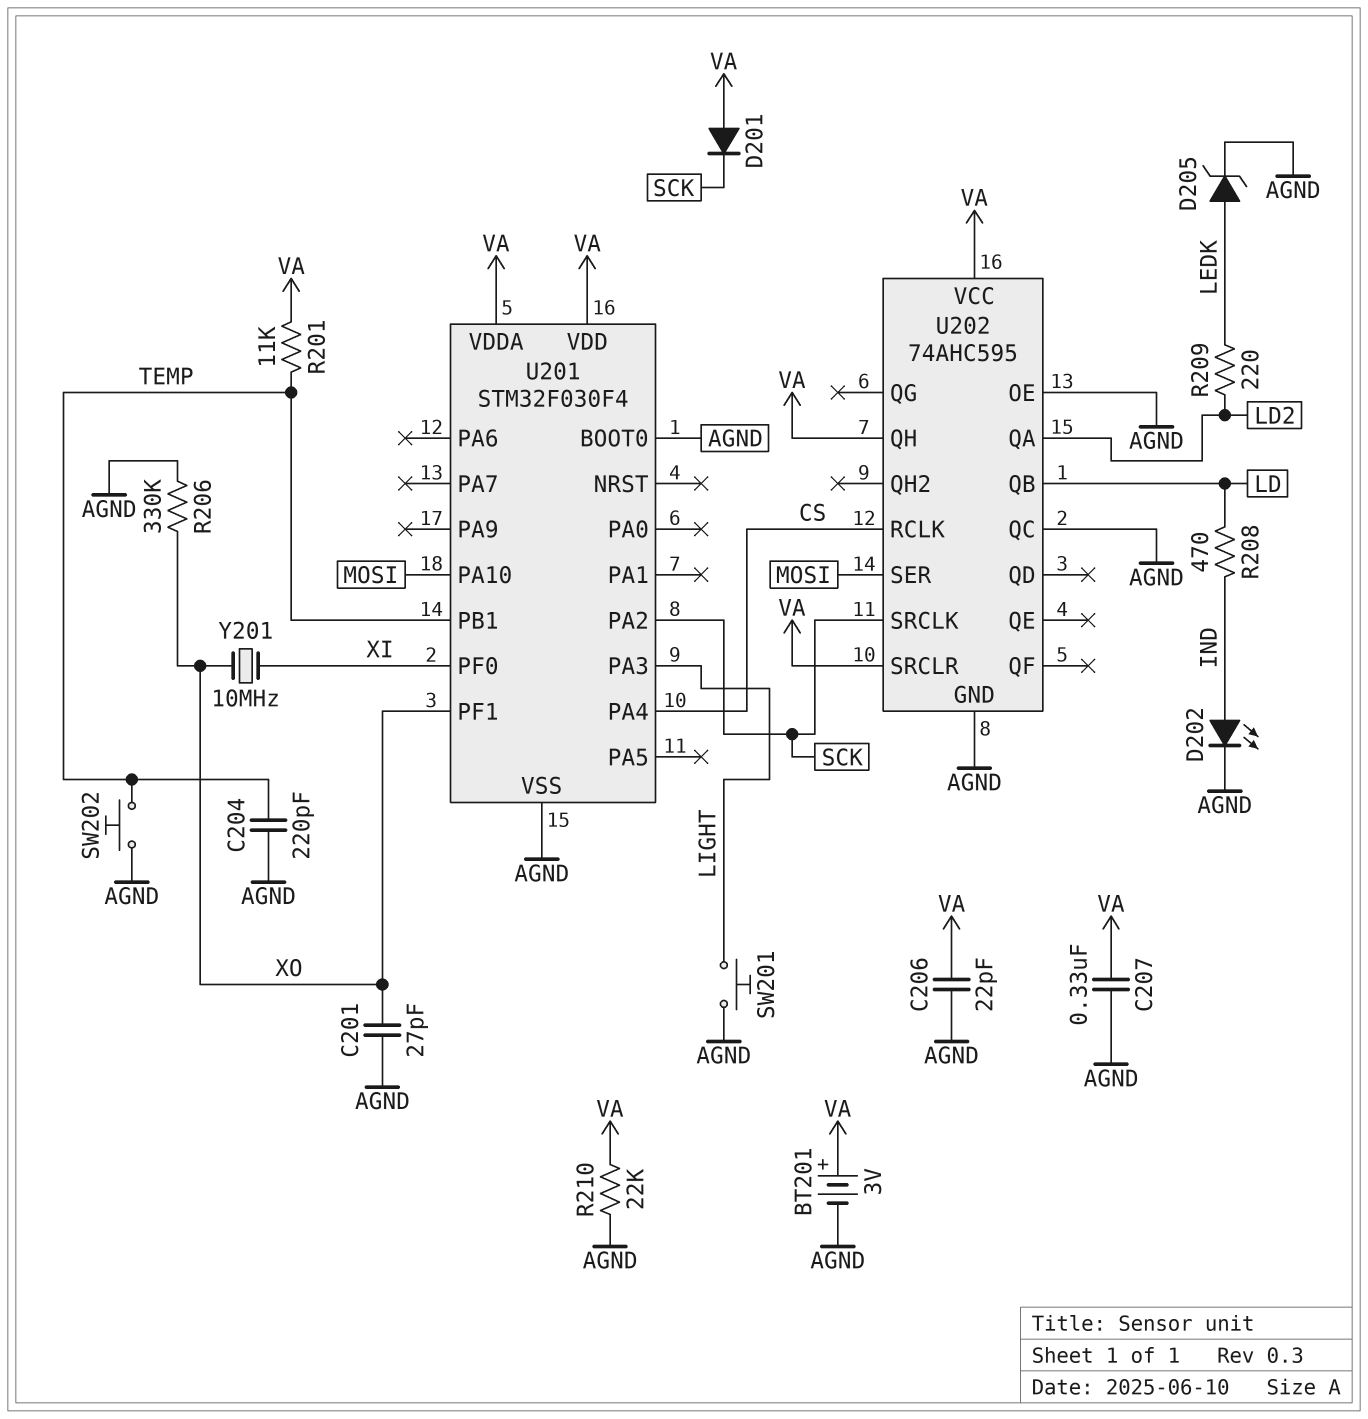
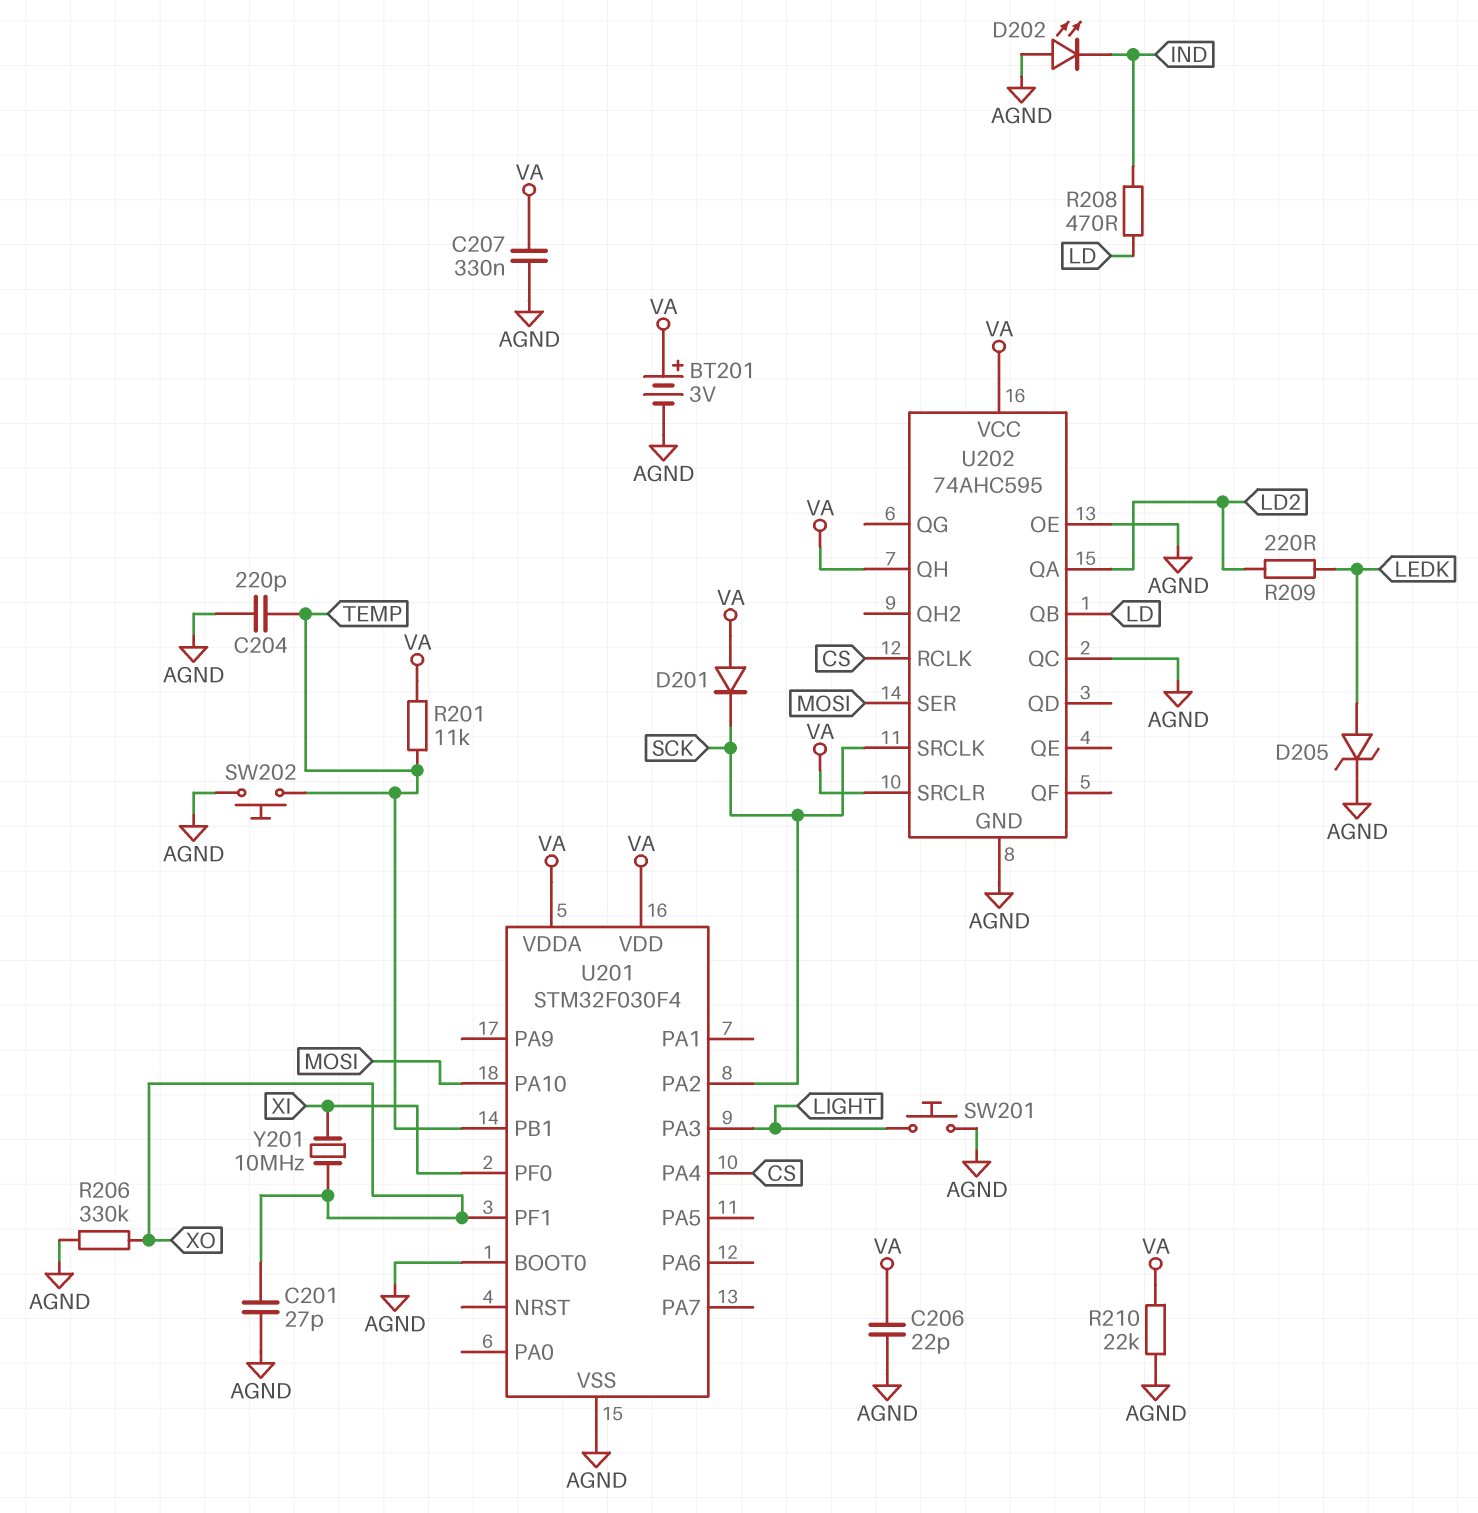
D202: LED (A IND, K AGND) -> LED (A AGND, K IND)

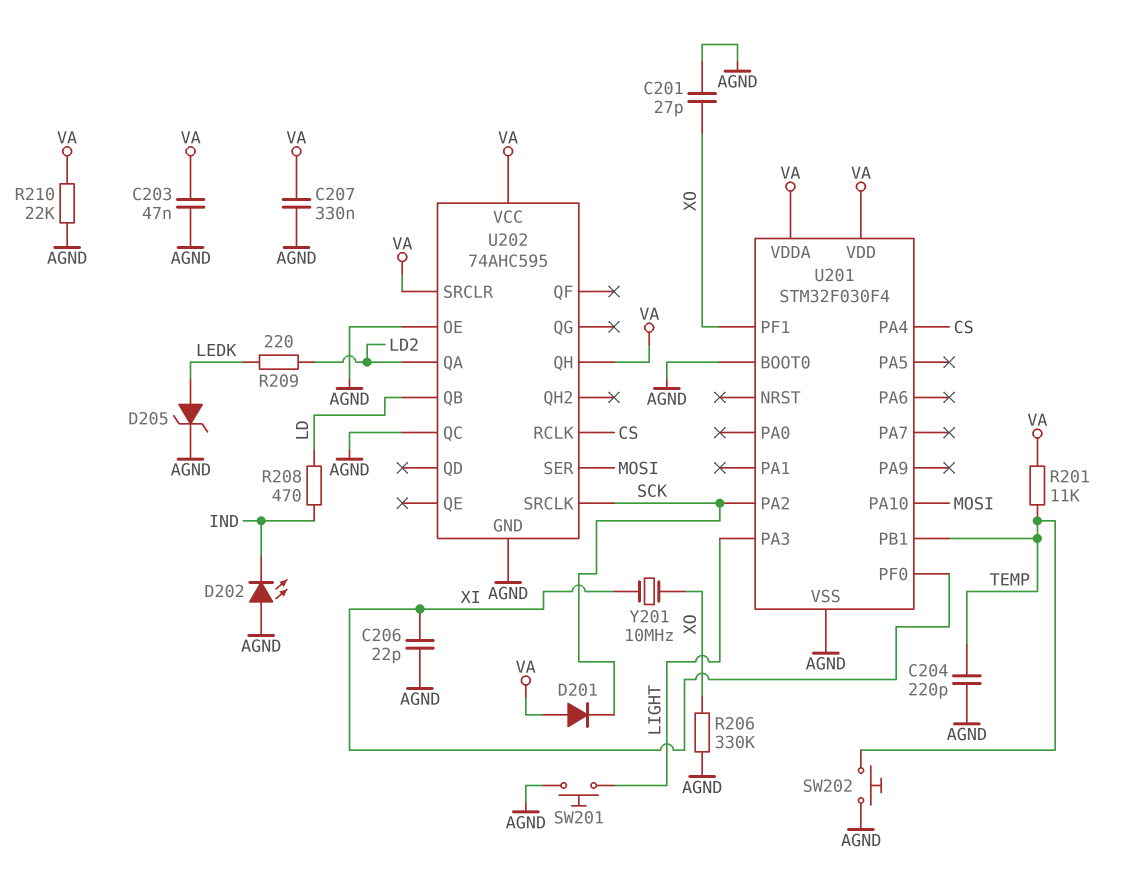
BT201: 3V (plus VA, minus AGND) -> none
C203: none -> 47nF (AGND, VA)
C206: 22pF (AGND, VA) -> 22pF (AGND, XI)

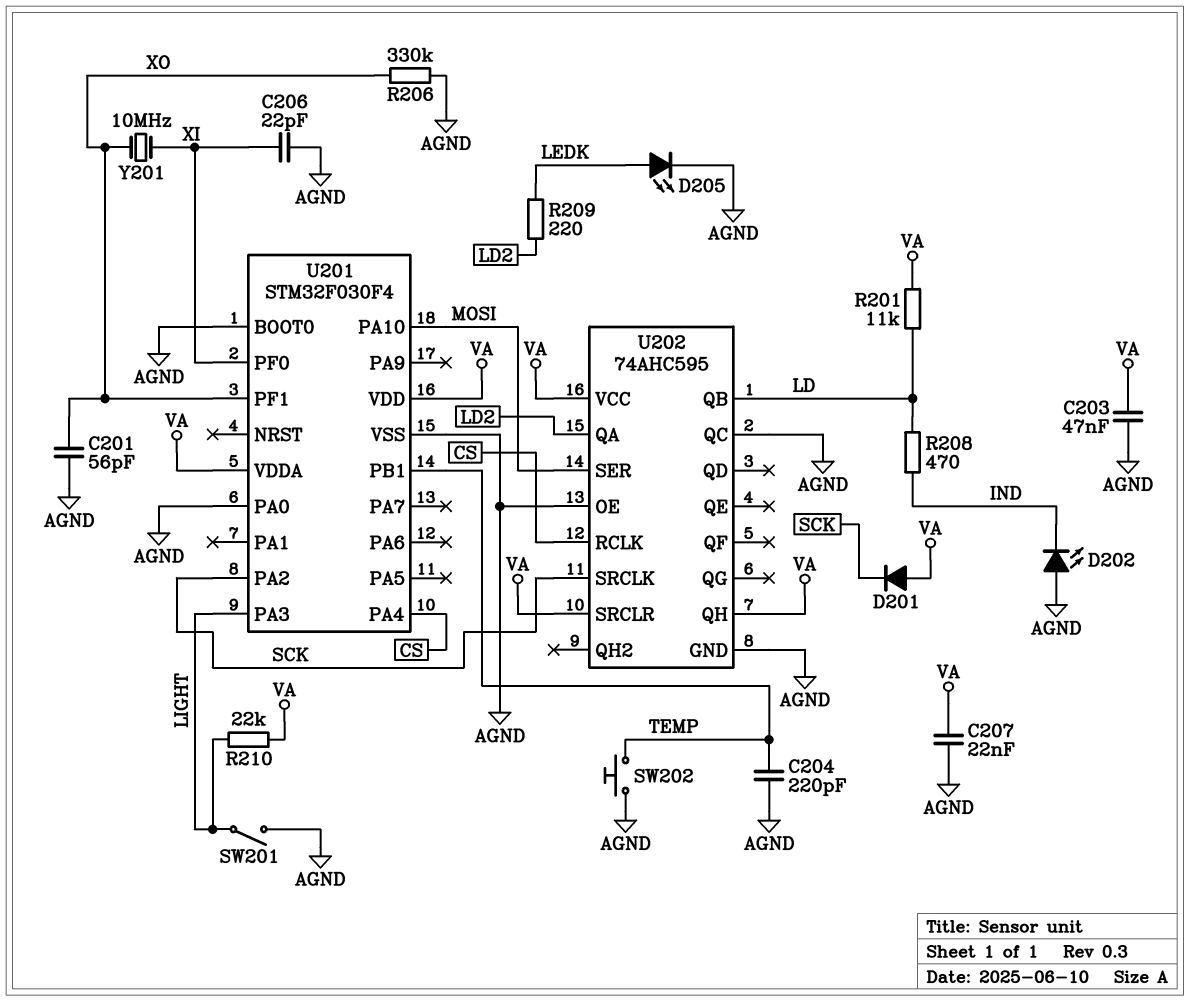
C201: 27pF (AGND, XO) -> 56pF (AGND, XO)
C207: 330nF (AGND, VA) -> 22nF (AGND, VA)
D205: zener (A LEDK, K AGND) -> LED (A LEDK, K AGND)
R201: 11k (TEMP, VA) -> 11k (LD, VA)
R210: 22k (AGND, VA) -> 22k (LIGHT, VA)
SW201: button (AGND, LIGHT) -> switch (AGND, LIGHT)
U201 pin PA0: none -> AGND

